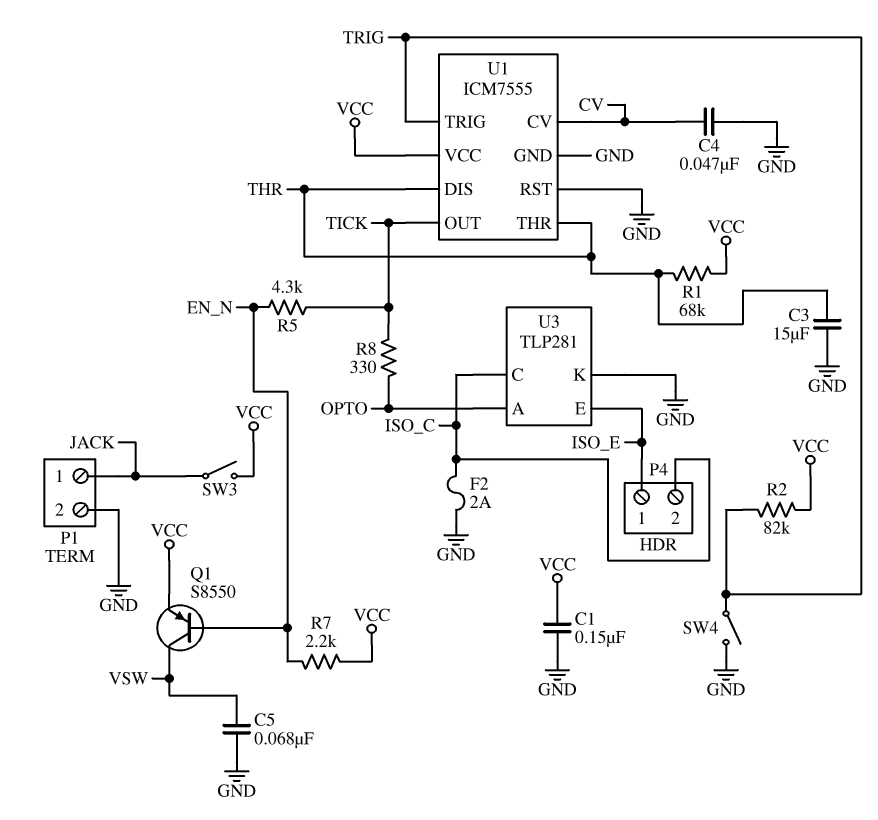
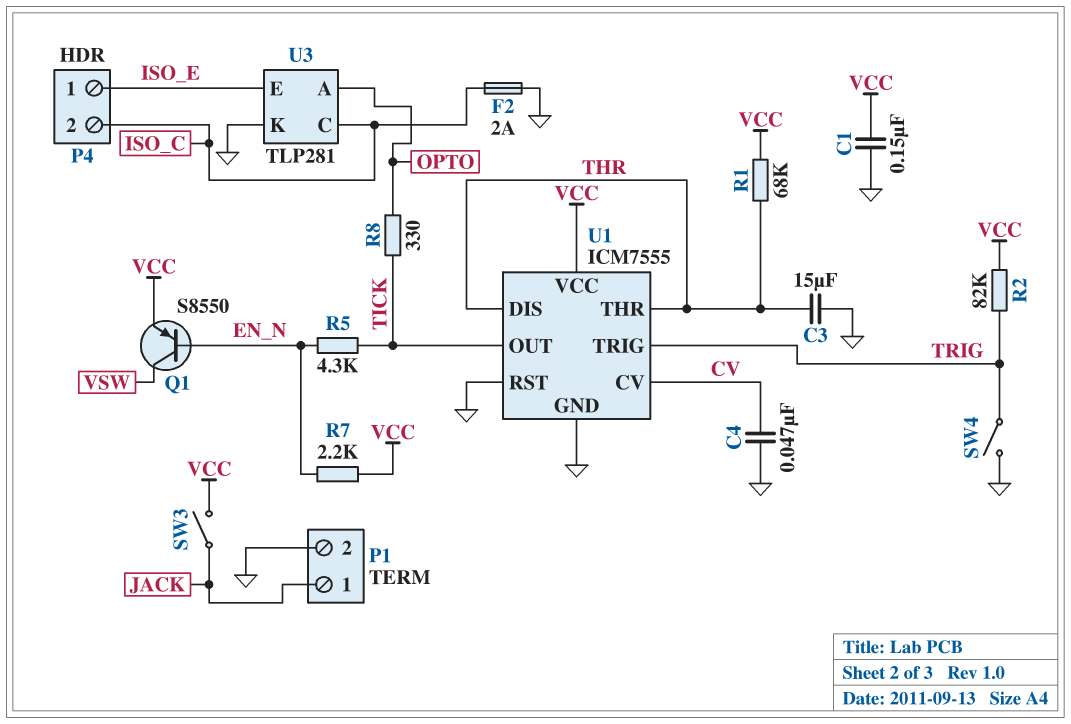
C5: 68nF (GND, VSW) -> none

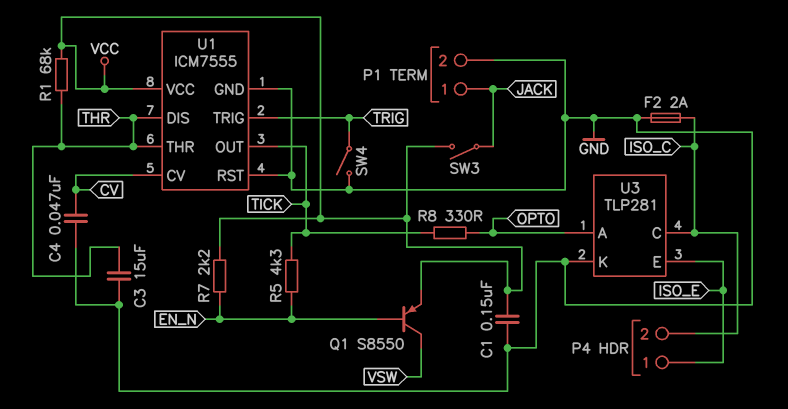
R2: 82k (TRIG, VCC) -> none

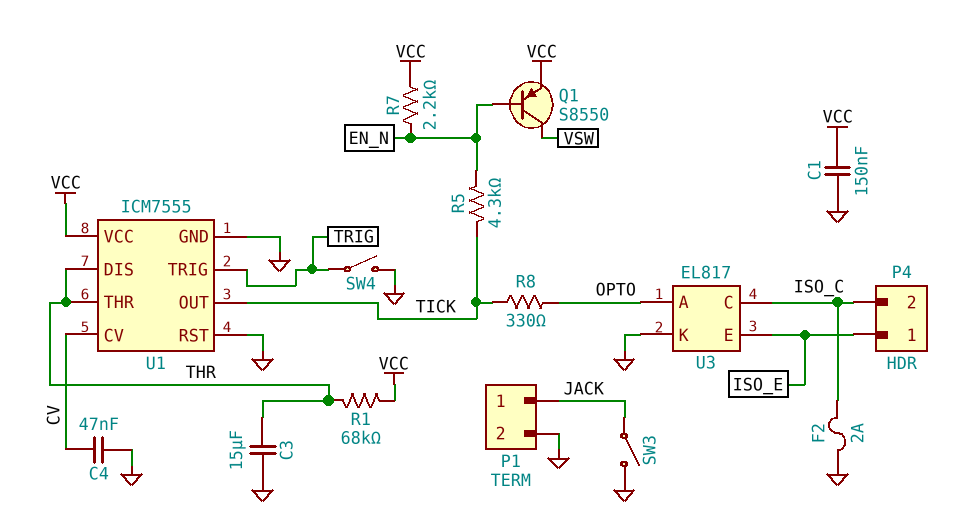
SW3: switch (JACK, VCC) -> switch (GND, JACK)
U3: TLP281 -> EL817

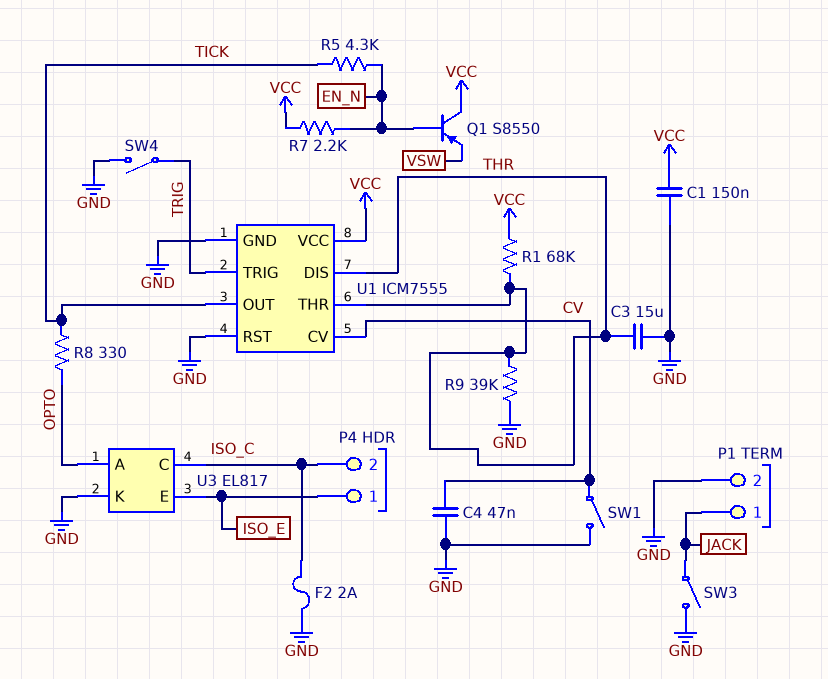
Q1: PNP S8550 (B EN_N, C VSW, E VCC) -> PNP S8550 (B EN_N, C VCC, E VSW)
R9: none -> 39k (GND, THR)
SW1: none -> switch (CV, GND)

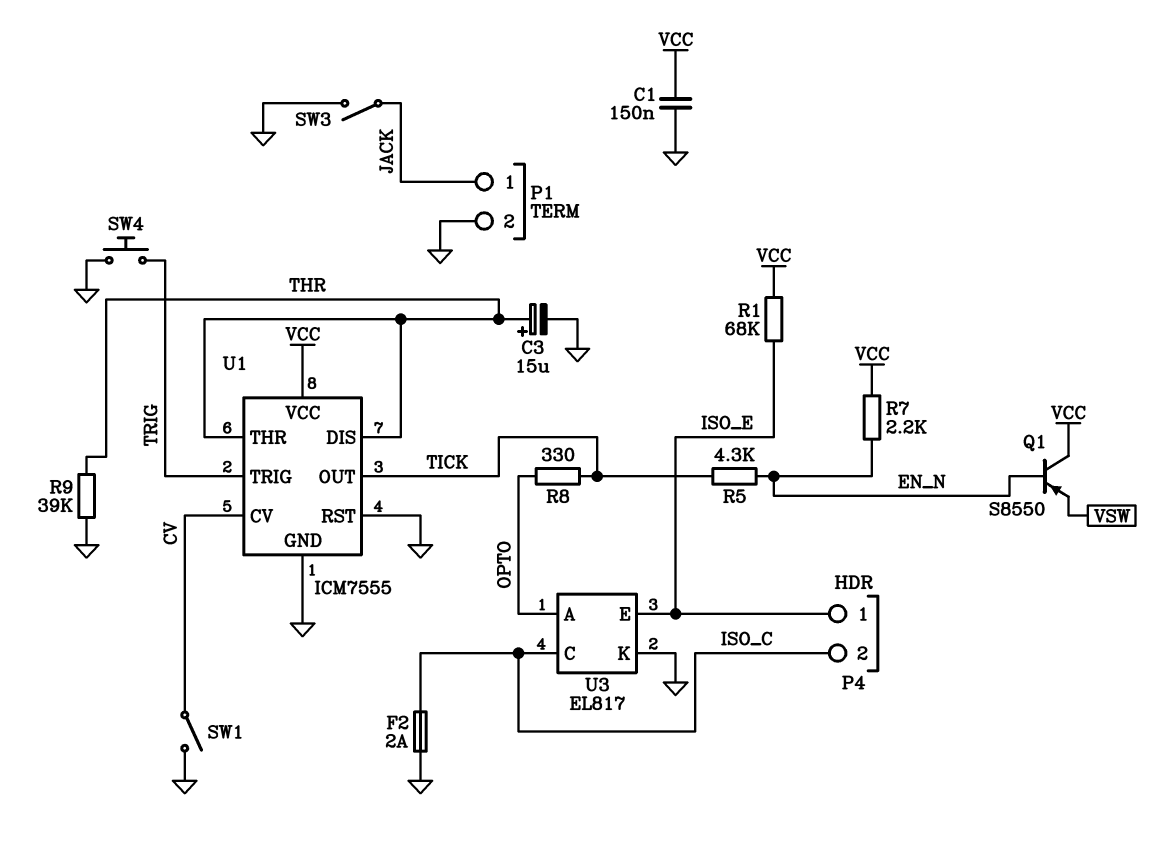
C3: 15uF (GND, THR) -> 15uF (plus THR, minus GND)
C4: 47nF (CV, GND) -> none
R1: 68k (THR, VCC) -> 68k (ISO_E, VCC)
SW4: switch (GND, TRIG) -> button (GND, TRIG)

